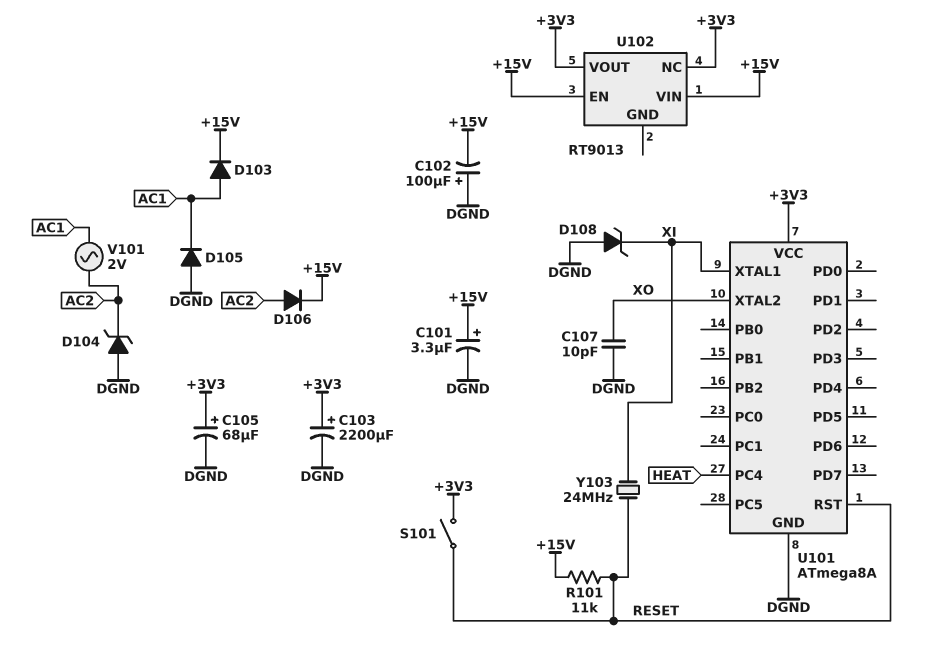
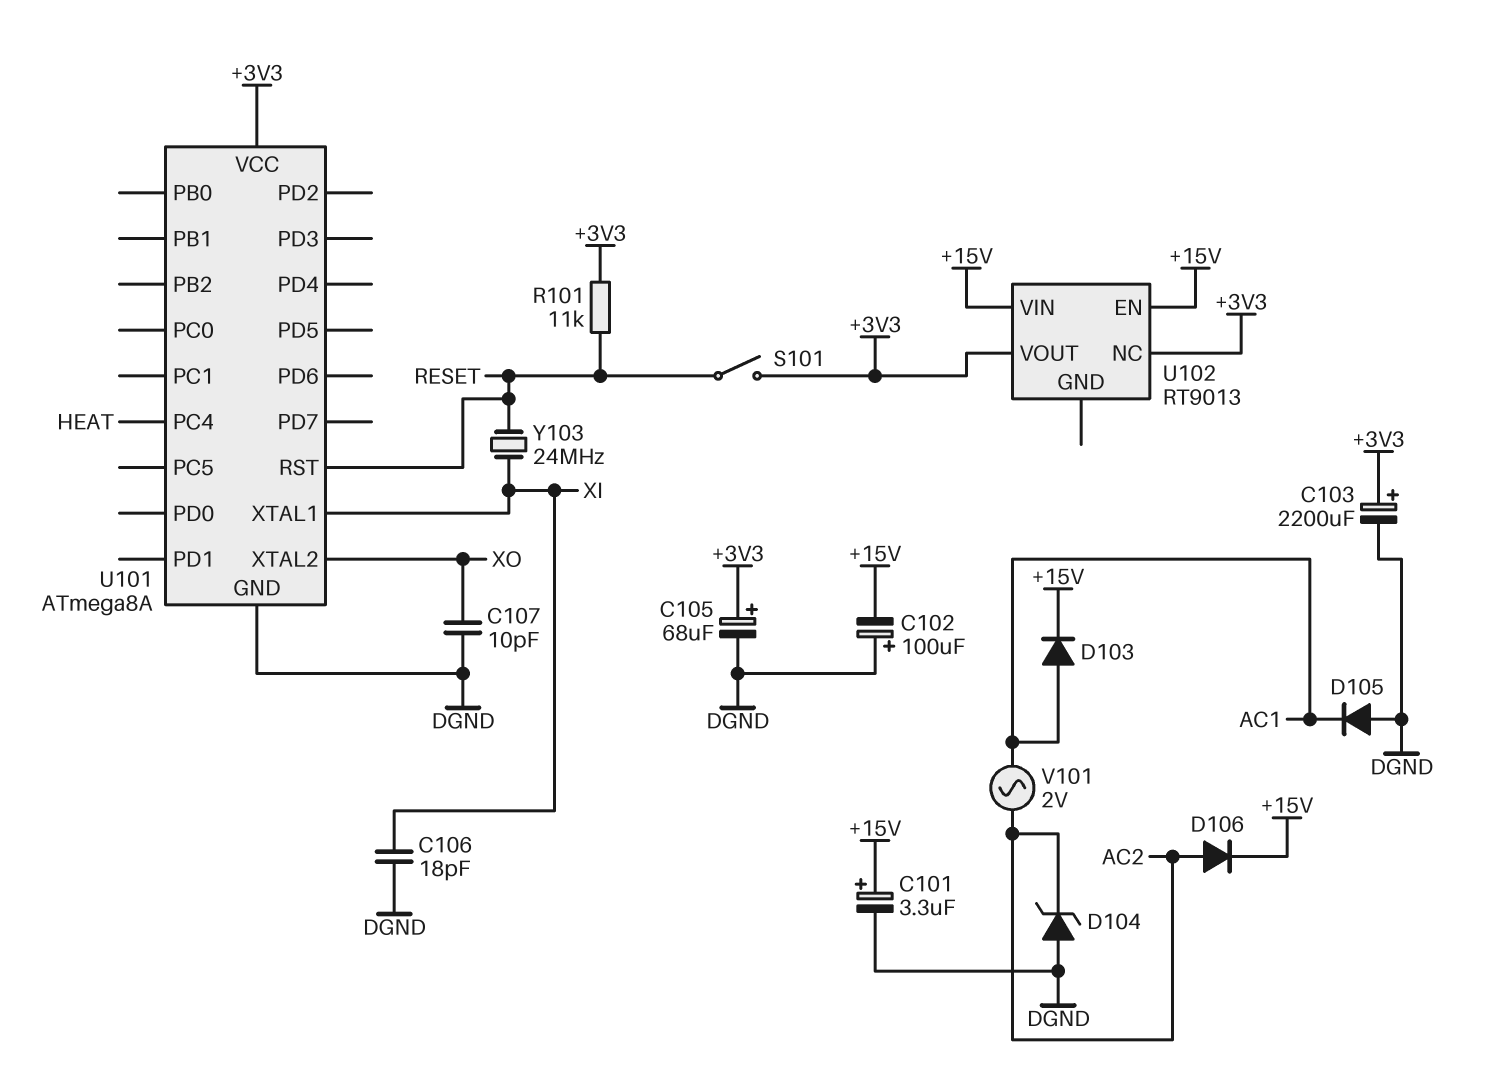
C106: none -> 18pF (DGND, XI)
D108: zener (A DGND, K XI) -> none
R101: 11k (+15V, RESET) -> 11k (+3V3, RESET)

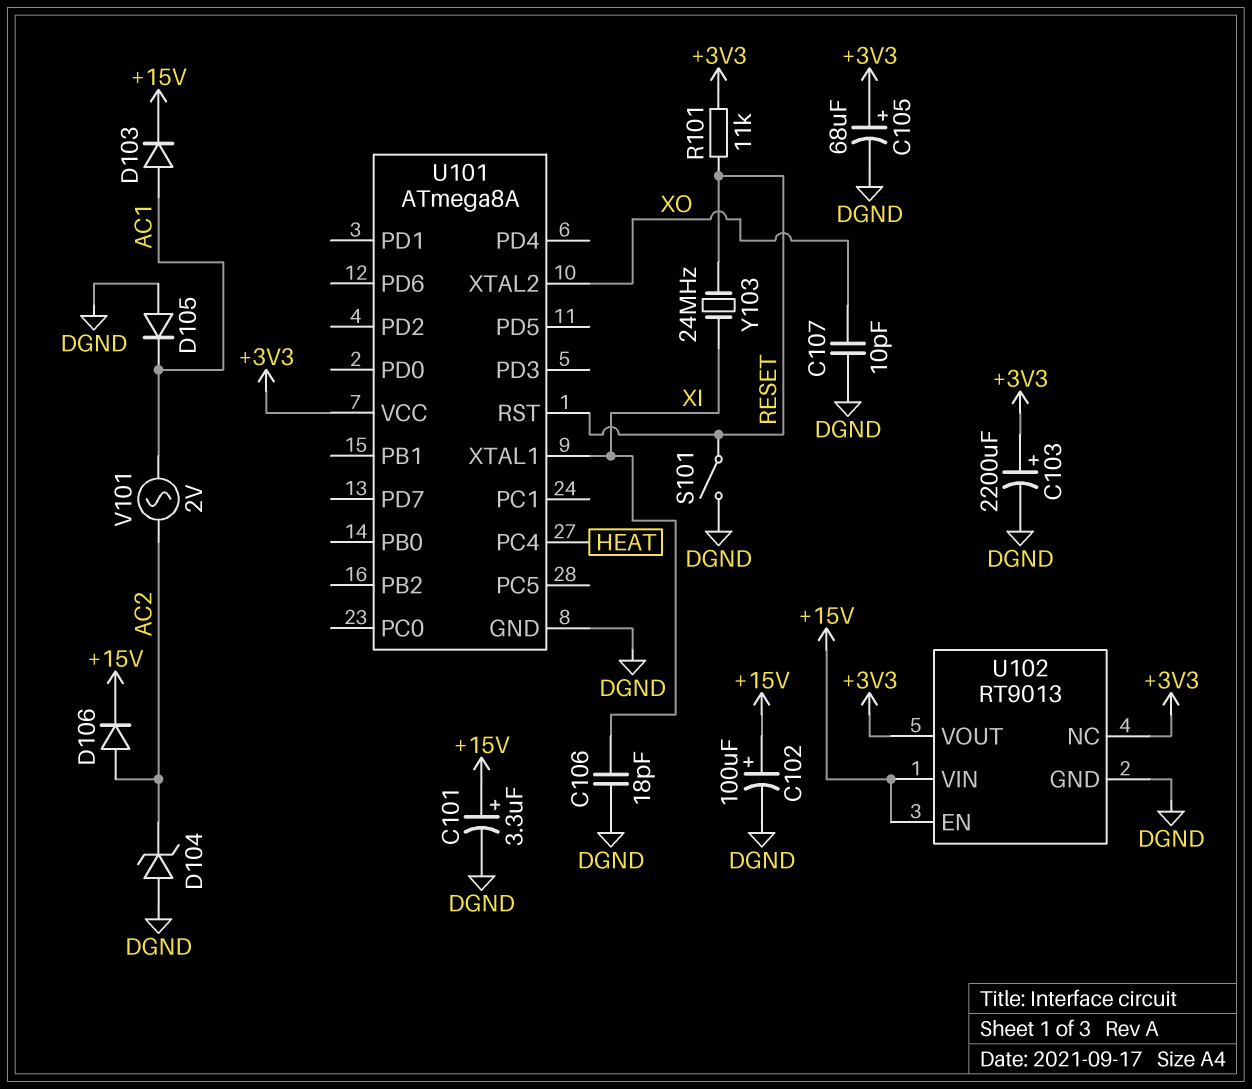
C102: 100uF (plus DGND, minus +15V) -> 100uF (plus +15V, minus DGND)
S101: switch (+3V3, RESET) -> switch (DGND, RESET)
U102 pin GND: none -> DGND

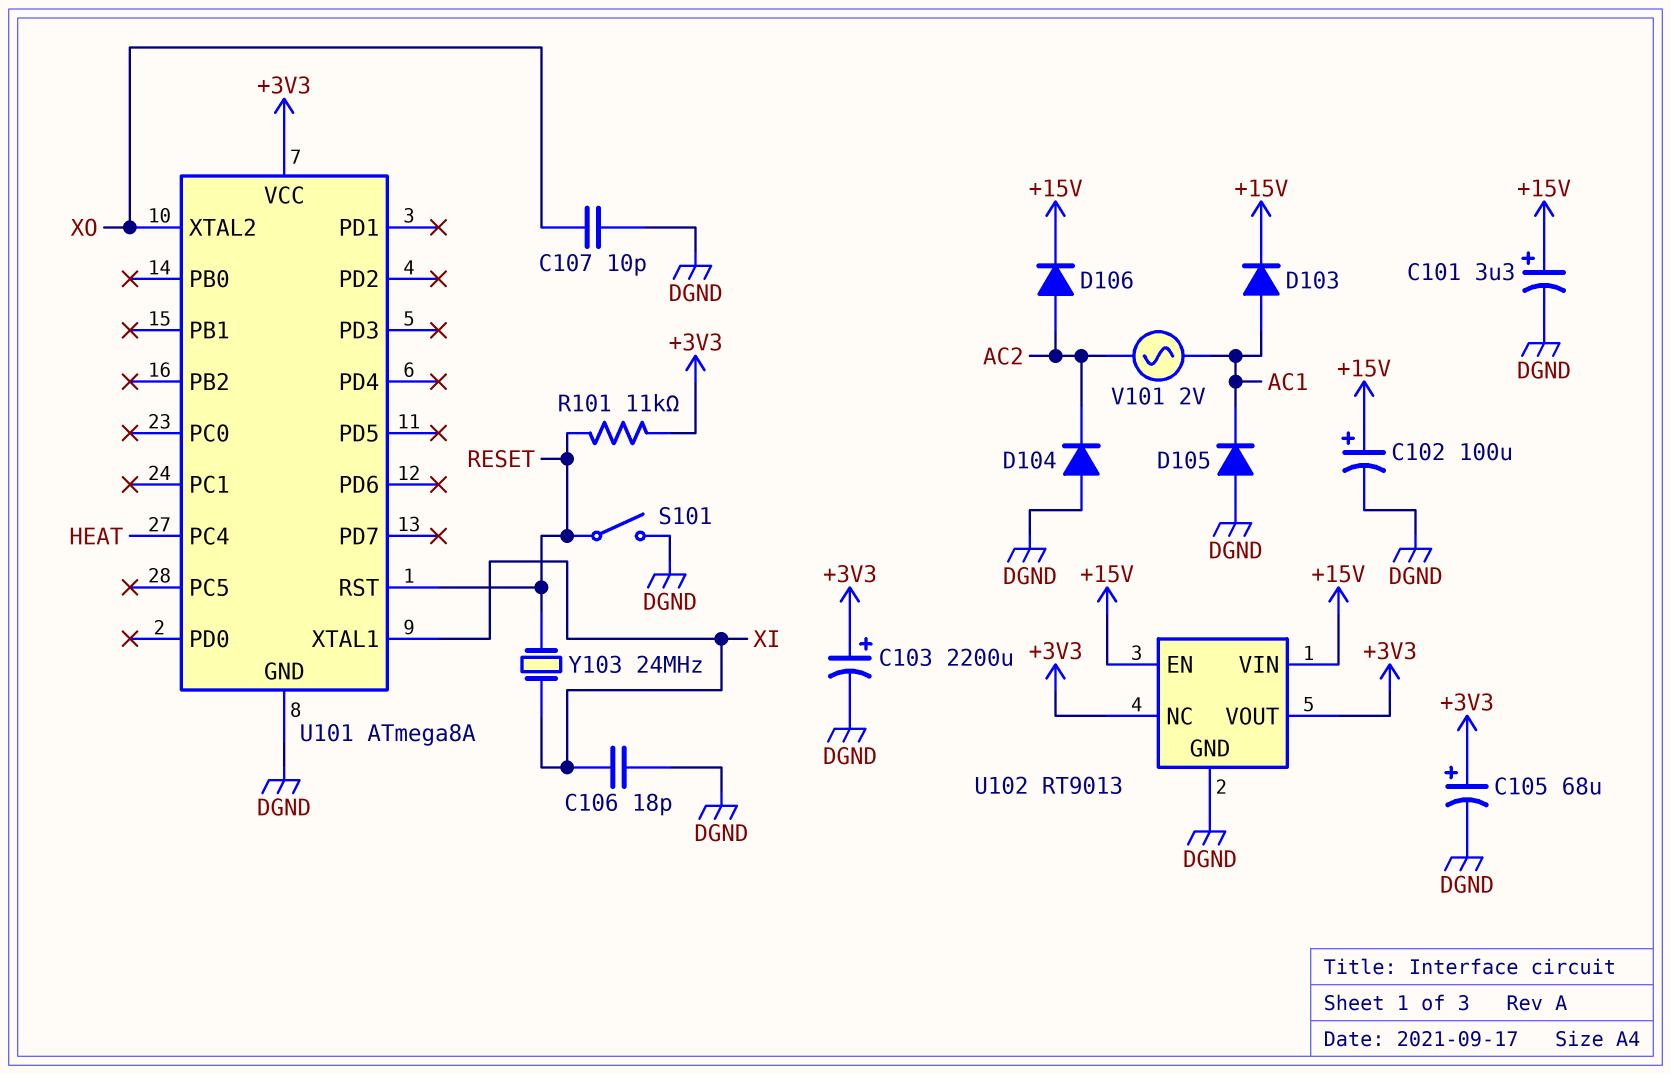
D104: zener (A DGND, K AC2) -> diode (A DGND, K AC2)

